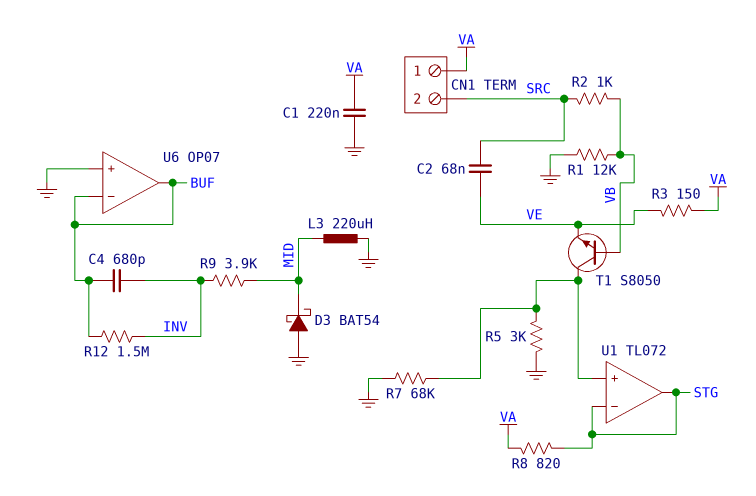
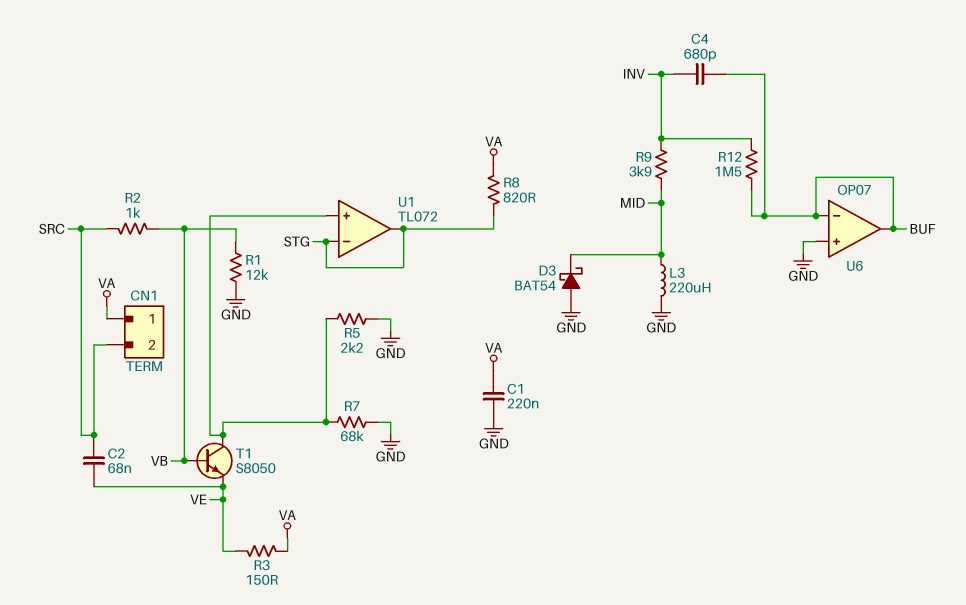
R5: 3k (GND, U1/in+) -> 2.2k (GND, U1/in+)

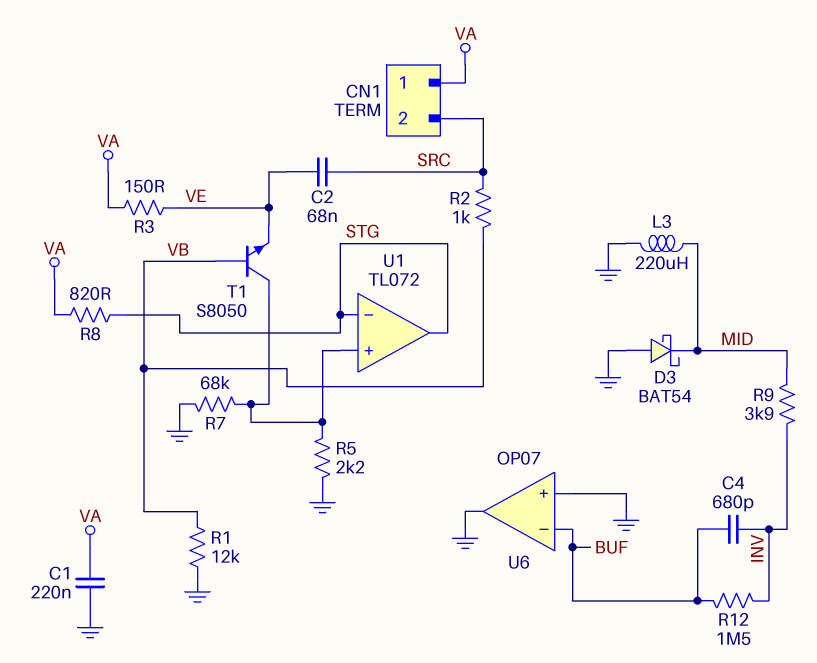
U6 pin out: BUF -> GND

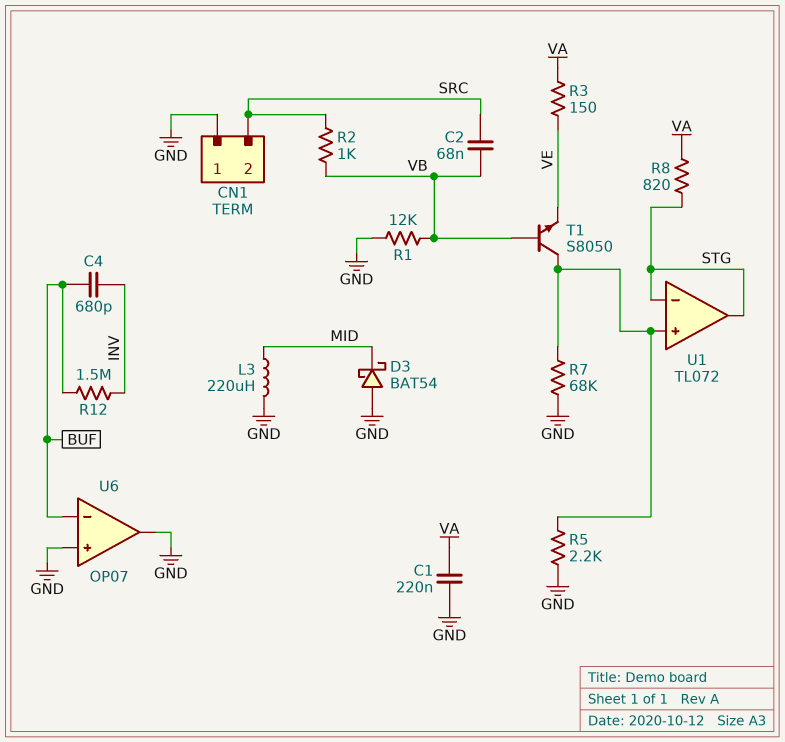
C2: 68nF (SRC, VE) -> 68nF (SRC, VB)
CN1 pin 1: VA -> GND
R9: 3.9k (INV, MID) -> none

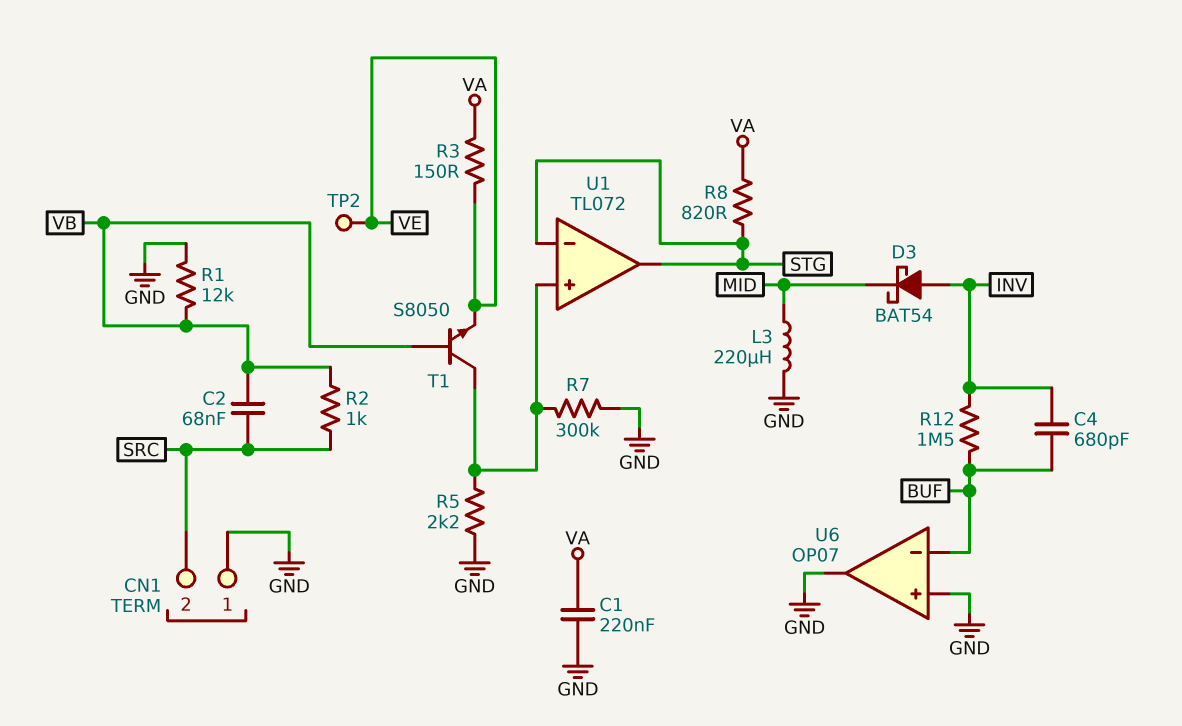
D3: schottky BAT54 (A GND, K MID) -> schottky BAT54 (A INV, K MID)
R7: 68k (GND, U1/in+) -> 300k (GND, U1/in+)
TP2: none -> test point (VE)

